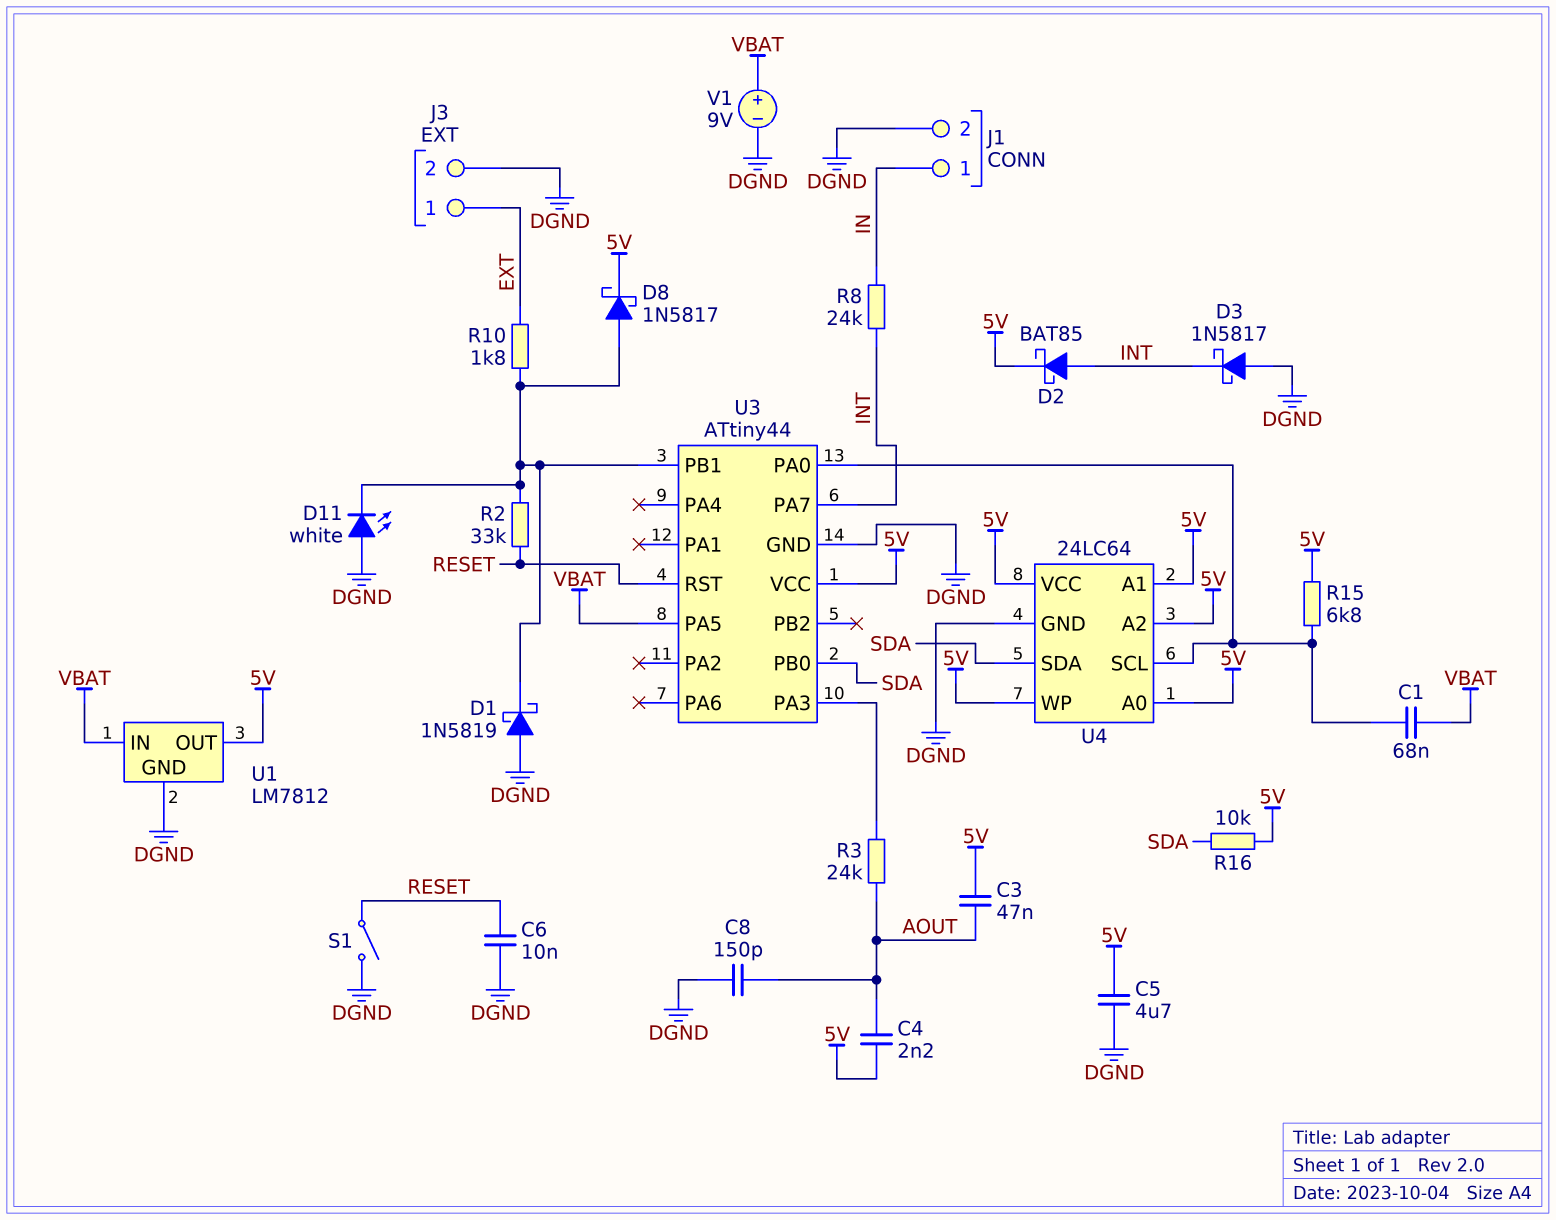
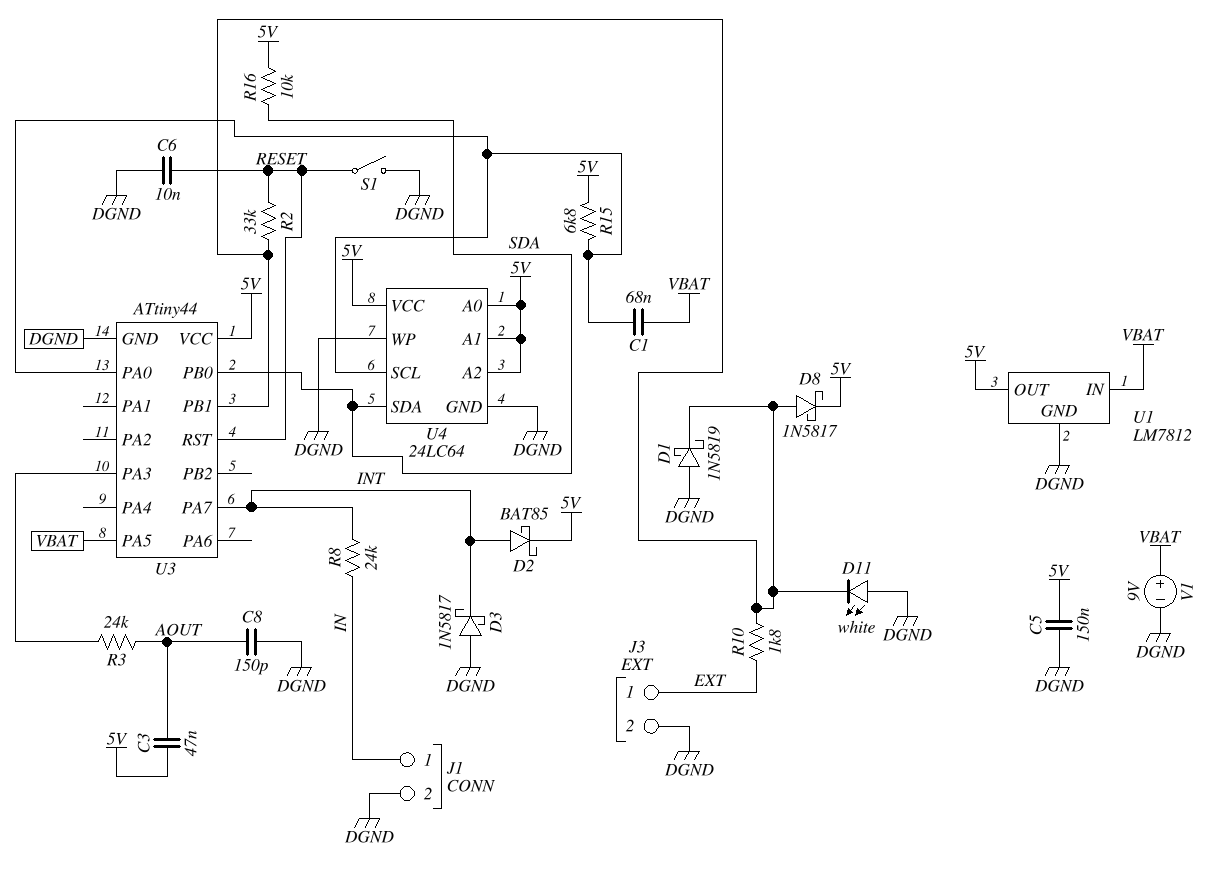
C4: 2.2nF (5V, AOUT) -> none
C5: 4.7uF (5V, DGND) -> 150nF (5V, DGND)
U4 pin WP: 5V -> DGND

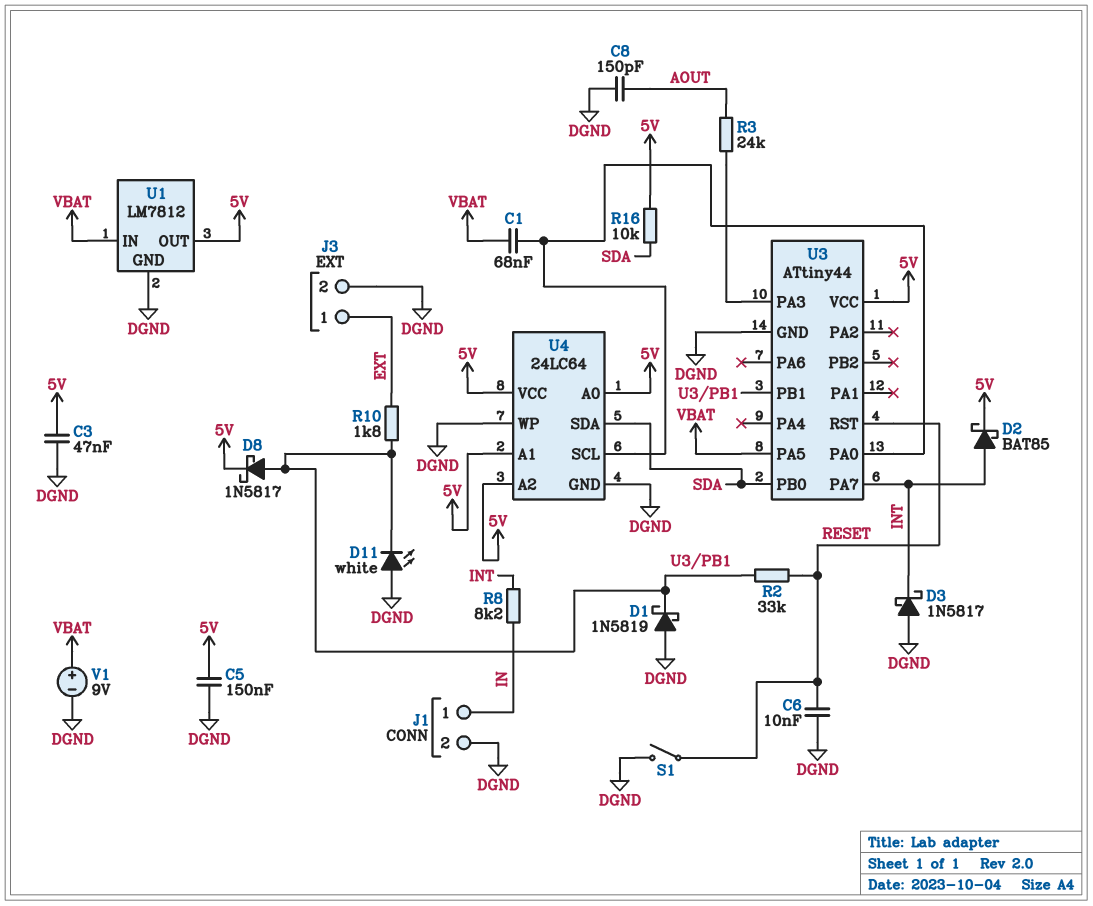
C3: 47nF (5V, AOUT) -> 47nF (5V, DGND)
R8: 24k (IN, INT) -> 8.2k (IN, INT)
R15: 6.8k (5V, U3/PA0) -> none

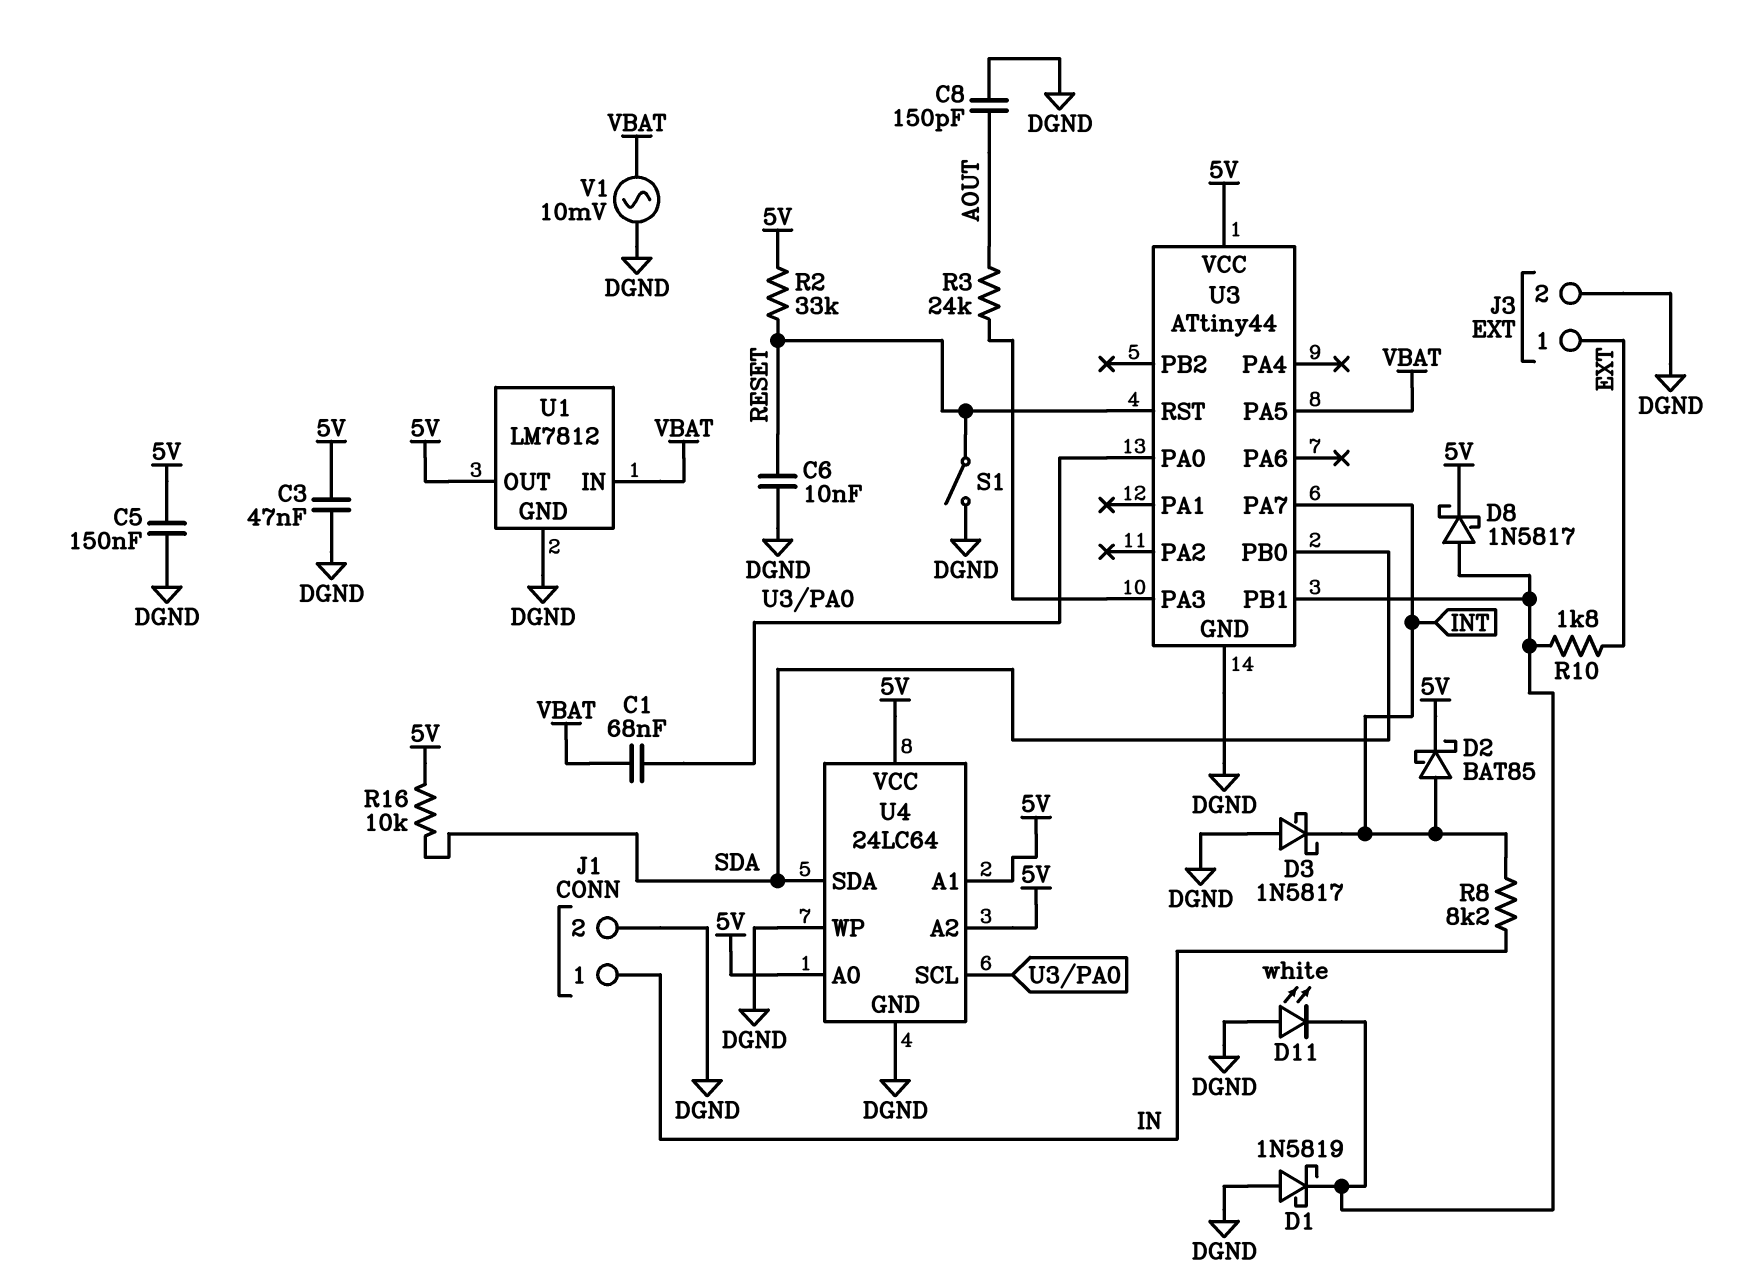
R2: 33k (RESET, U3/PB1) -> 33k (5V, RESET)
V1: 9V (plus VBAT, minus DGND) -> AC 10mV (DGND, VBAT)

